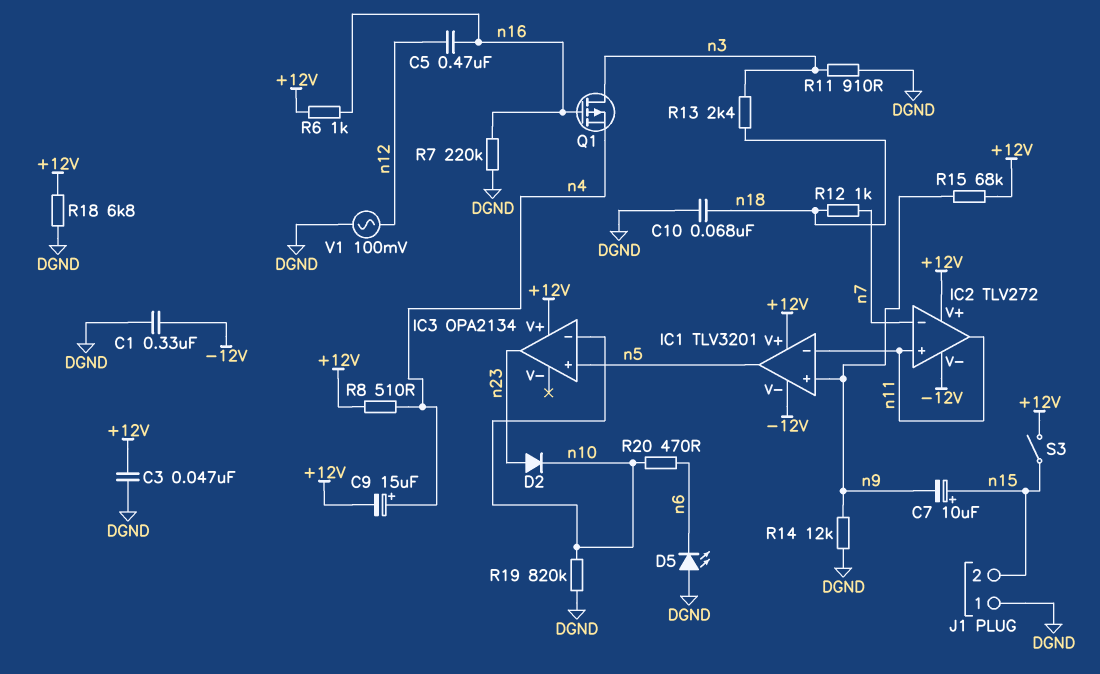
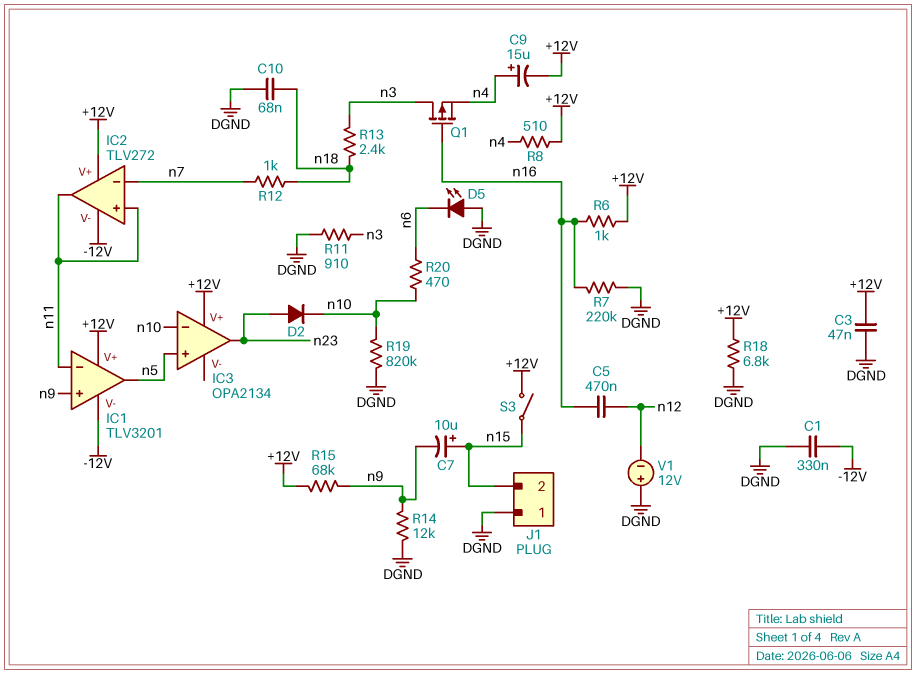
V1: AC 100mV (DGND, n12) -> 12V (plus DGND, minus n12)

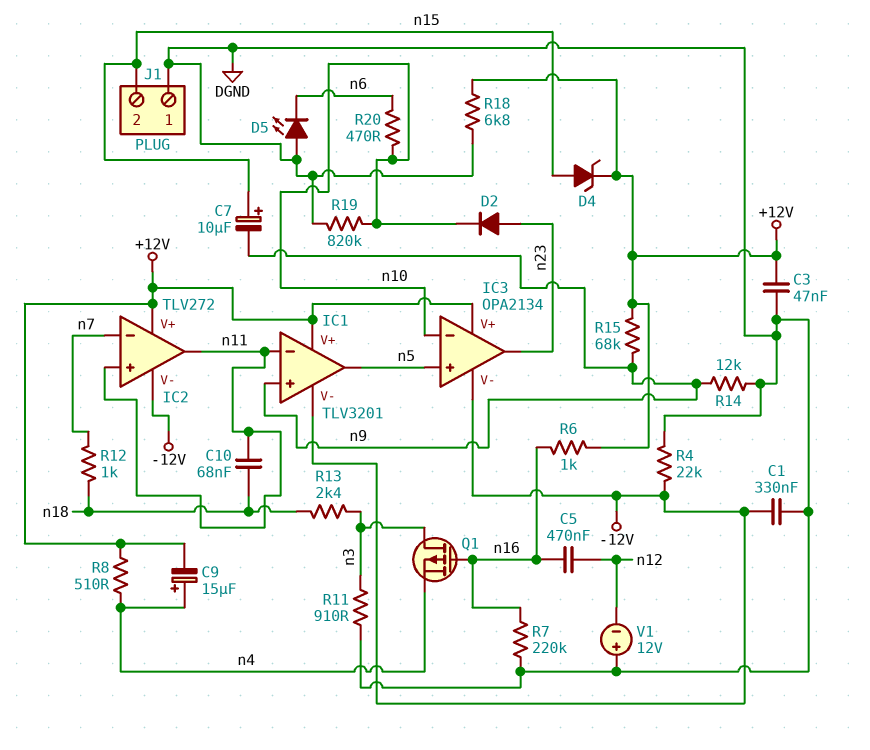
C10: 68nF (DGND, n18) -> 68nF (n11, n18)
D4: none -> zener (A n15, K +12V)
IC3 pin V-: none -> -12V
R4: none -> 22k (-12V, DGND)
S3: switch (+12V, n15) -> none

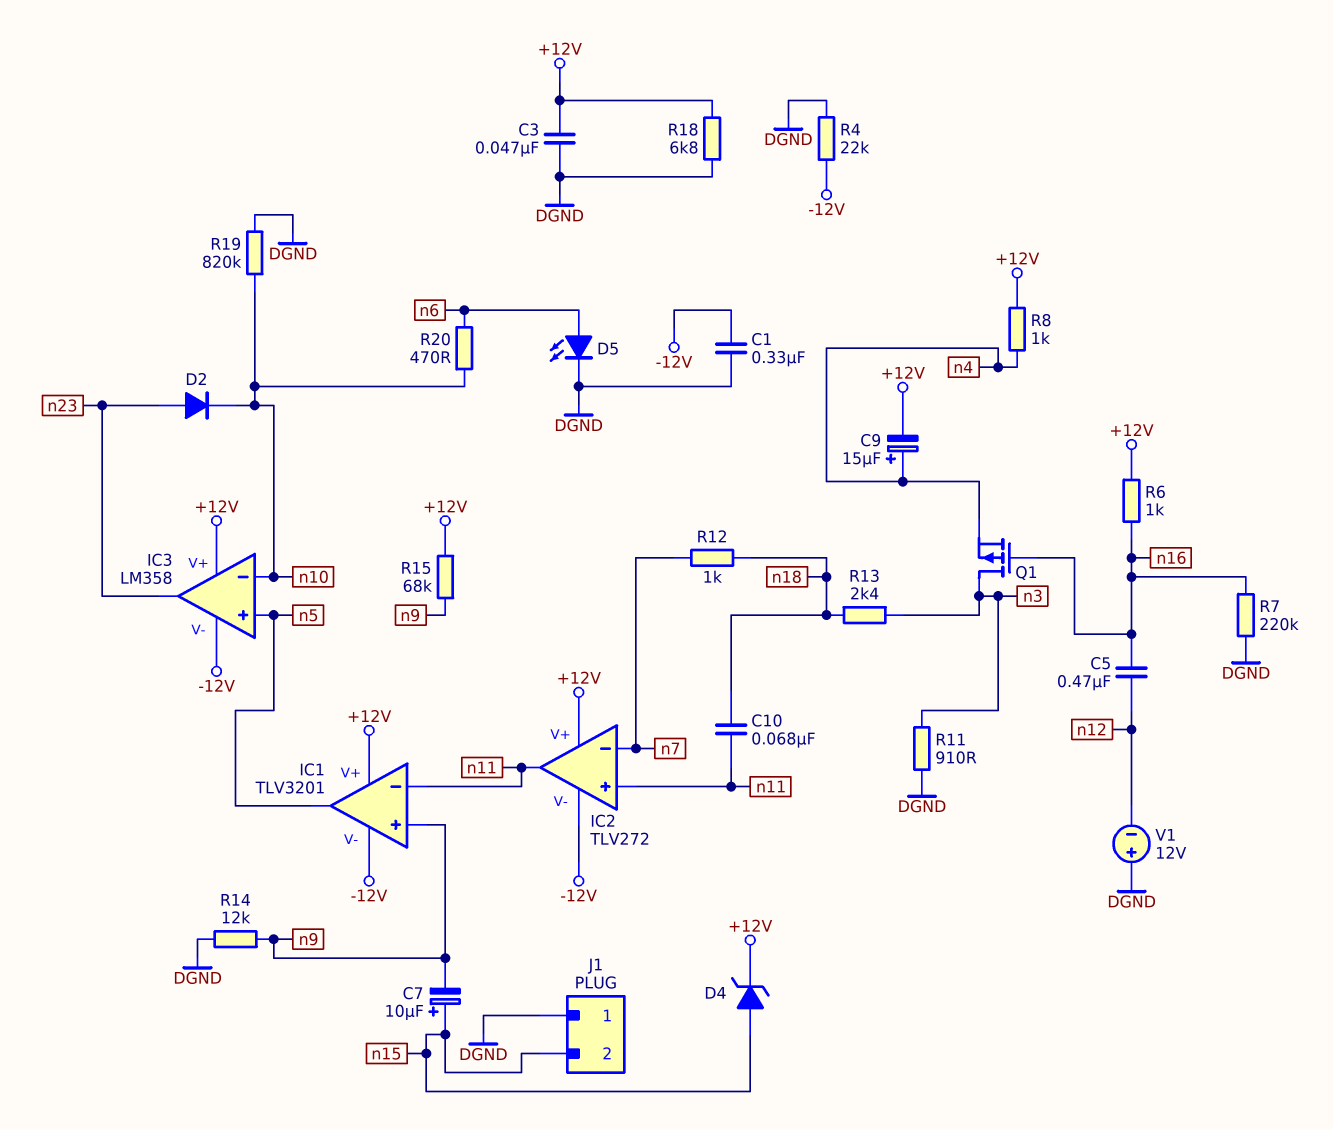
D5: LED (A DGND, K n6) -> LED (A n6, K DGND)
IC3: OPA2134 -> LM358
R8: 510 (+12V, n4) -> 1k (+12V, n4)

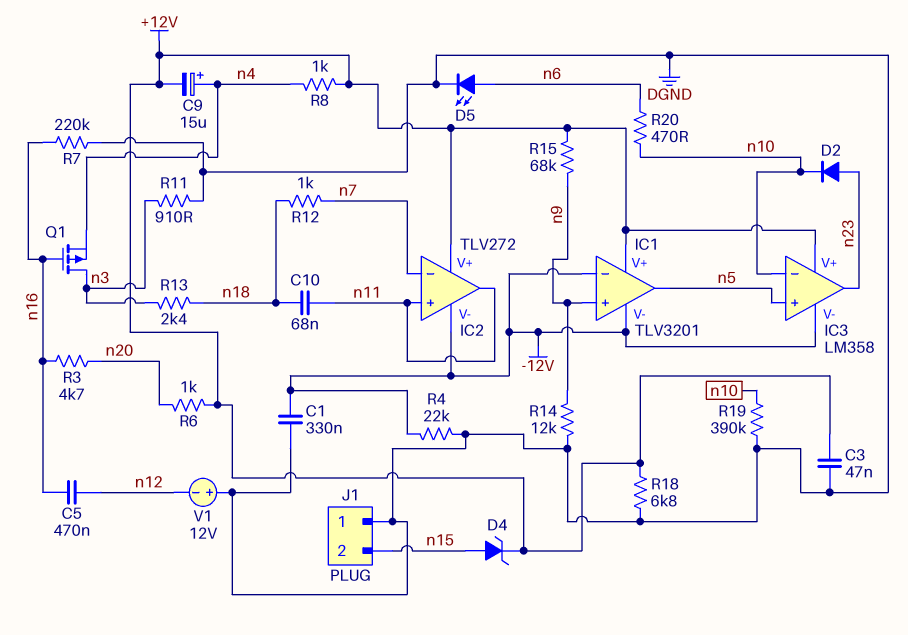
C7: 10uF (plus n15, minus n9) -> none
IC1 pin in-: n11 -> -12V
R3: none -> 4.7k (n16, n20)
R6: 1k (+12V, n16) -> 1k (+12V, n20)
R19: 820k (DGND, n10) -> 390k (DGND, n10)

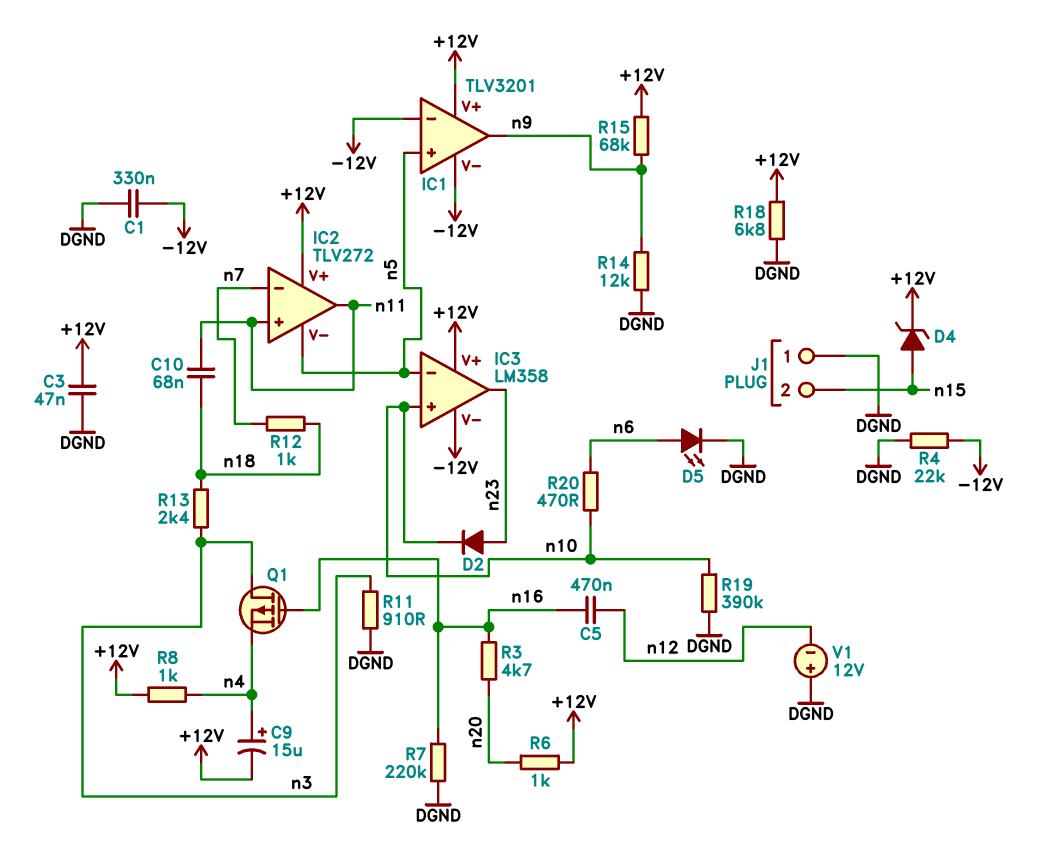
IC1 pin in+: n9 -> n5
IC1 pin out: n5 -> n9
IC2 pin V-: -12V -> n5
IC3 pin in+: n5 -> n10
IC3 pin in-: n10 -> n5

